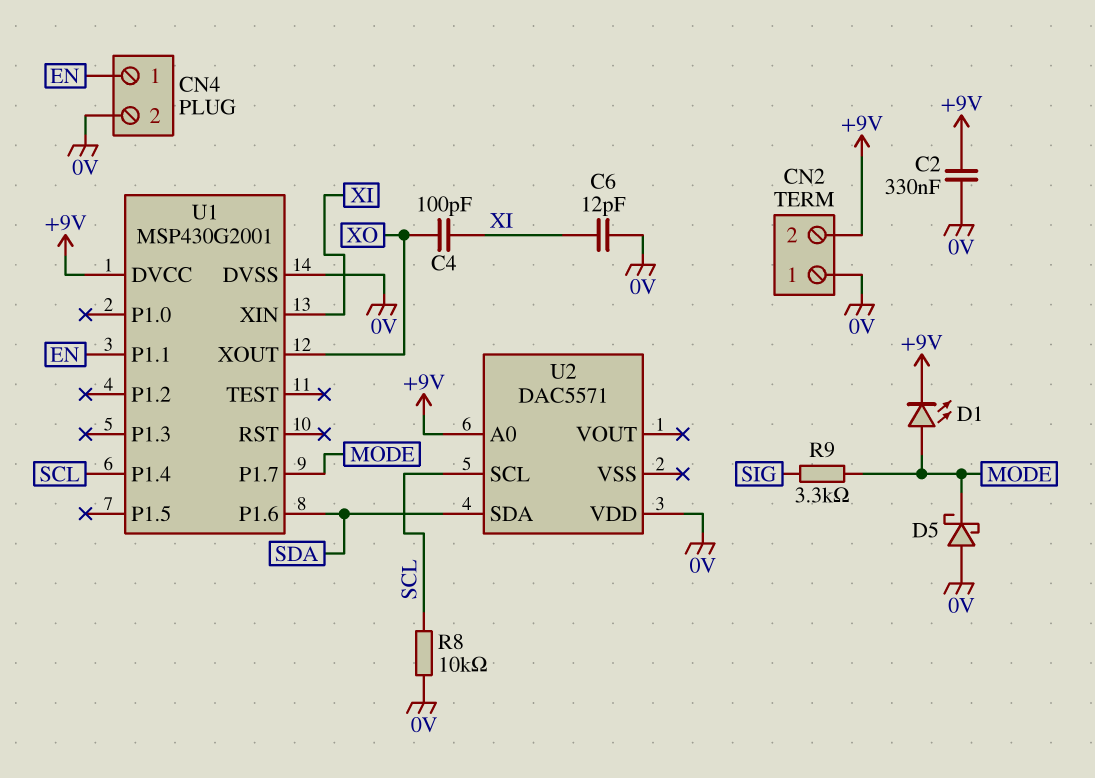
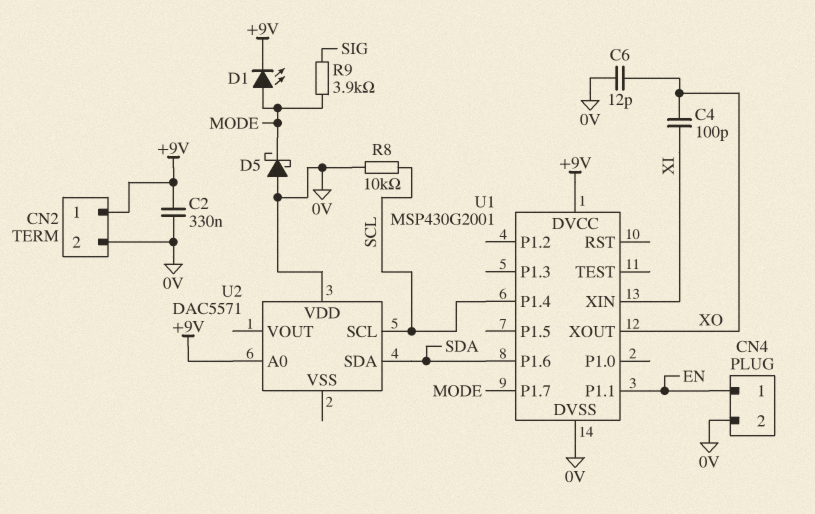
C6: 12pF (0V, XI) -> 12pF (0V, XO)
CN2 pin 1: 0V -> +9V
CN2 pin 2: +9V -> 0V
R9: 3.3k (MODE, SIG) -> 3.9k (MODE, SIG)

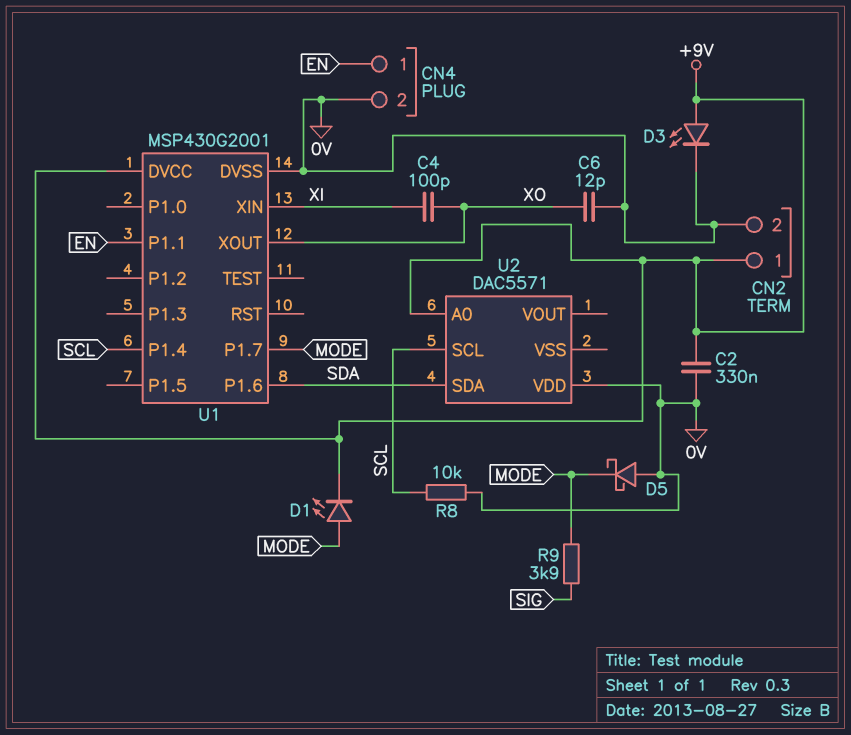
D3: none -> LED (A +9V, K 0V)

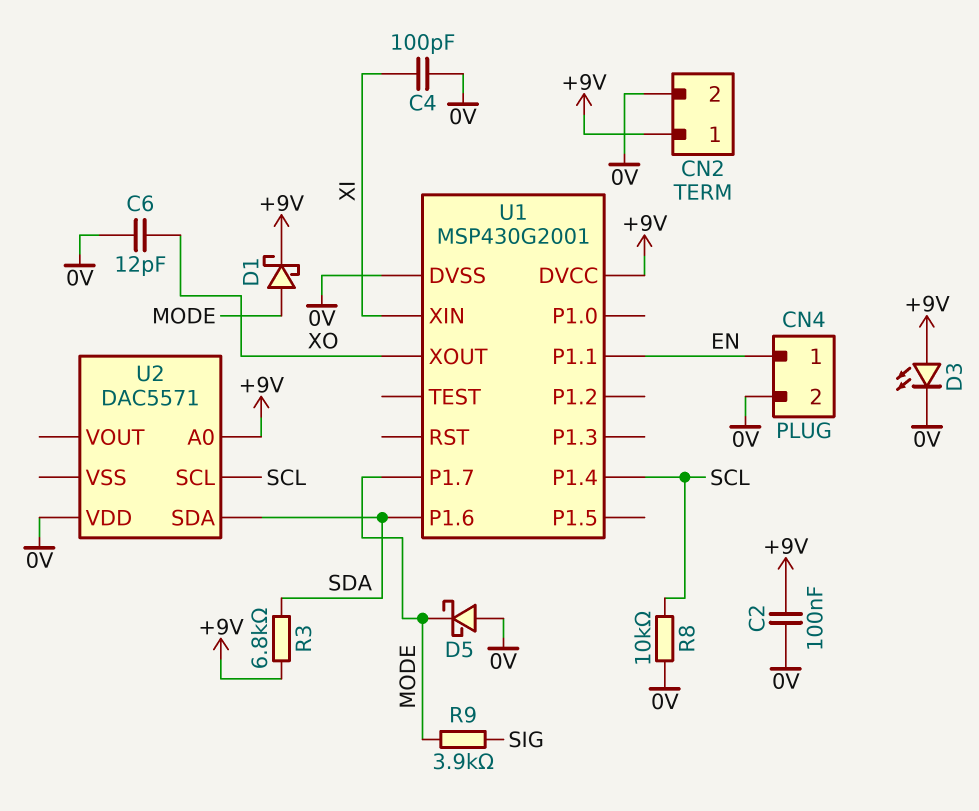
C2: 330nF (+9V, 0V) -> 100nF (+9V, 0V)
C4: 100pF (XI, XO) -> 100pF (0V, XI)
D1: LED (A MODE, K +9V) -> schottky (A MODE, K +9V)
R3: none -> 6.8k (+9V, SDA)

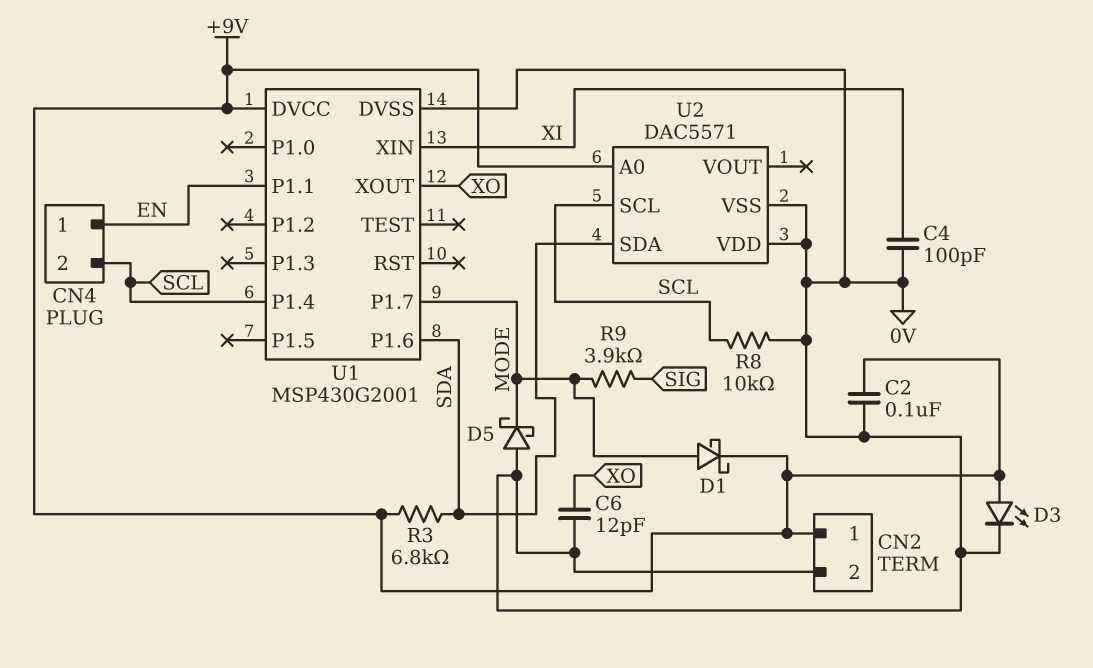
CN4 pin 2: 0V -> SCL
U2 pin VSS: none -> 0V

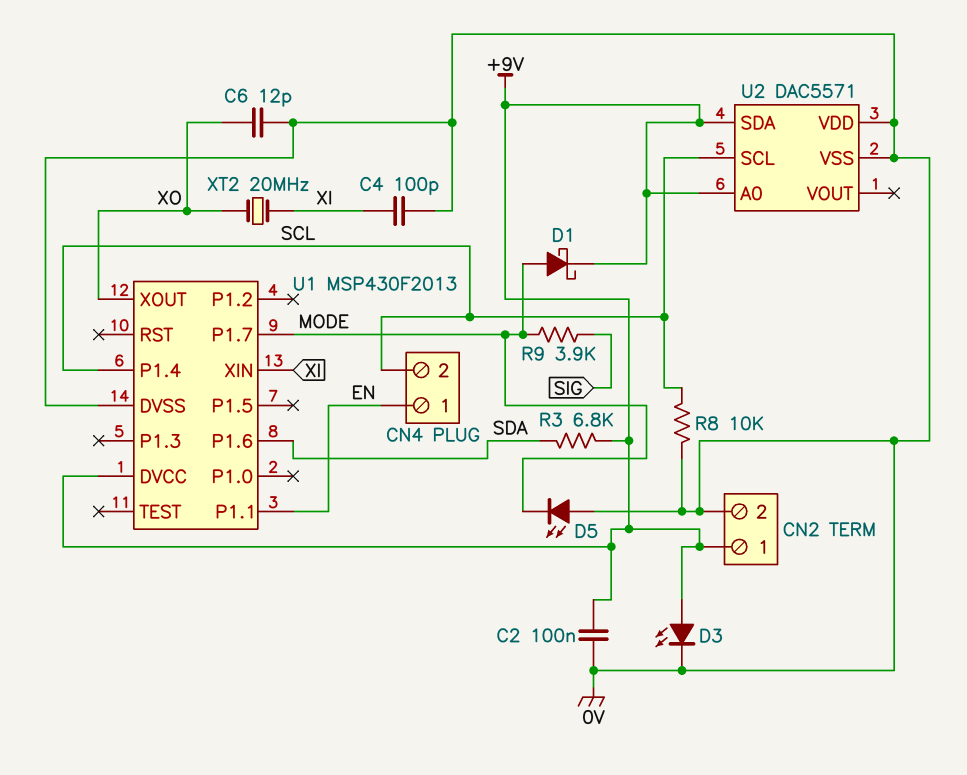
D5: schottky (A 0V, K MODE) -> LED (A 0V, K MODE)
U1: MSP430G2001 -> MSP430F2013
U2 pin SDA: SDA -> +9V
XT2: none -> 20MHz (XI, XO)

